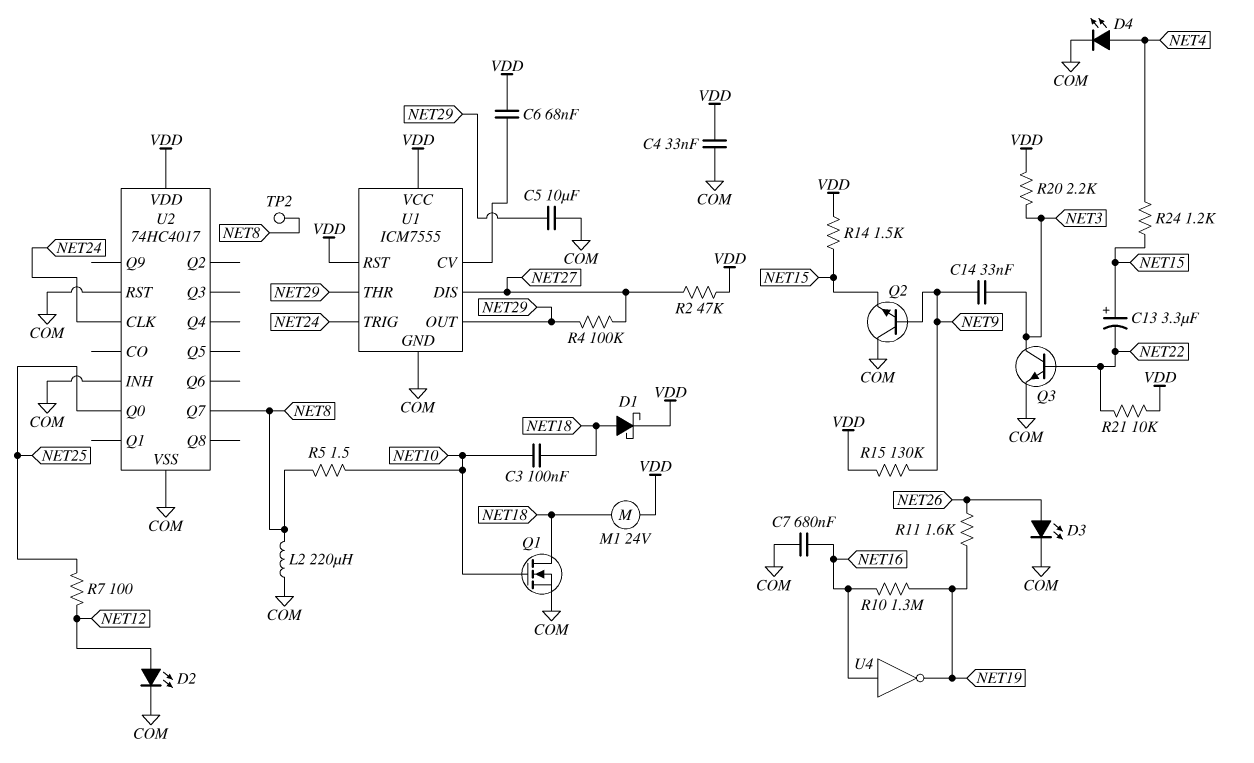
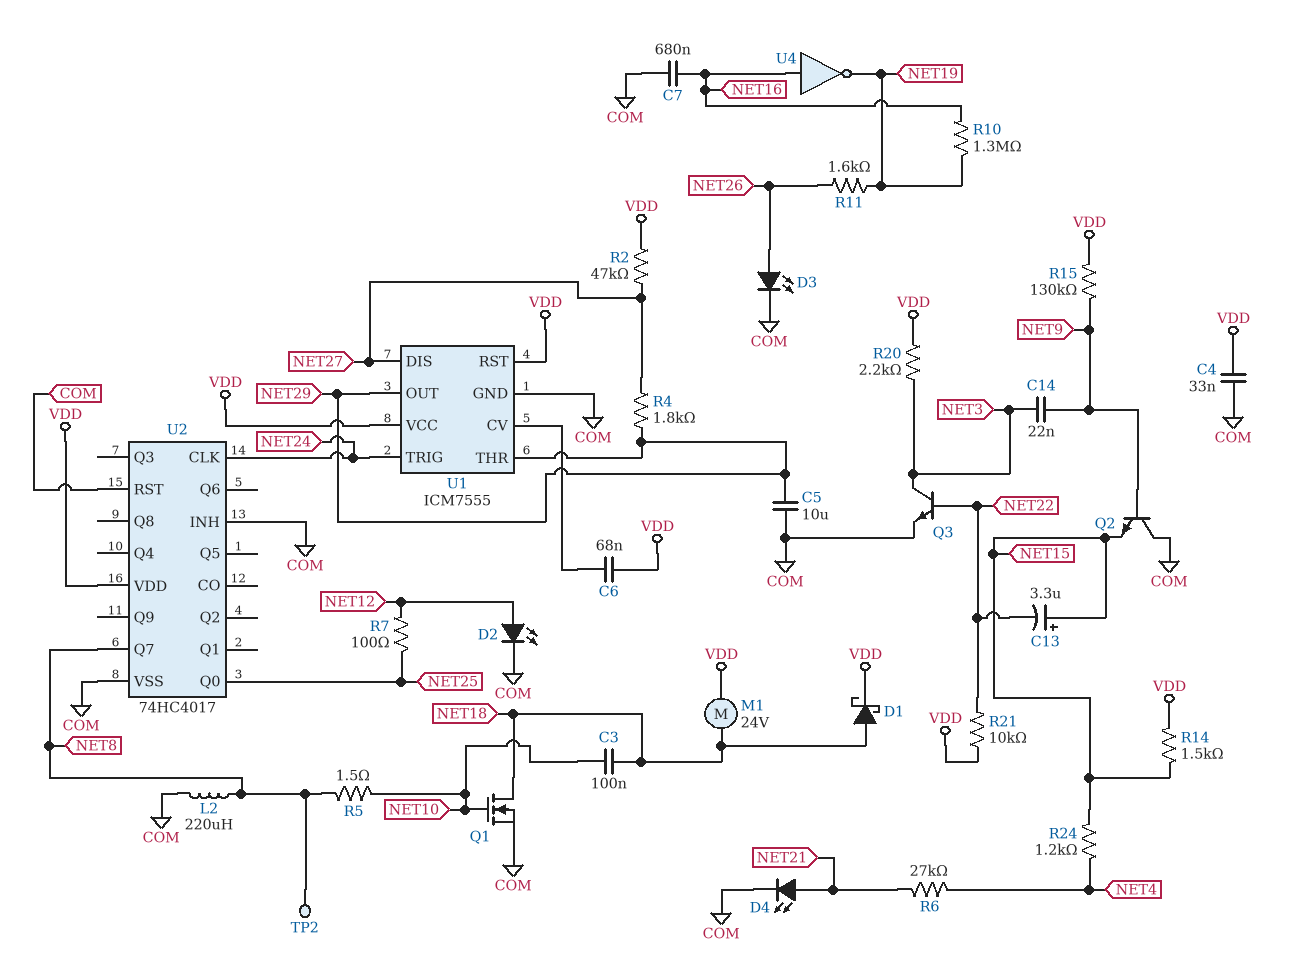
C14: 33nF (NET3, NET9) -> 22nF (NET3, NET9)
D4: LED (A NET4, K COM) -> LED (A NET21, K COM)
R4: 100k (NET27, NET29) -> 1.8k (NET27, NET29)
R6: none -> 27k (NET4, NET21)

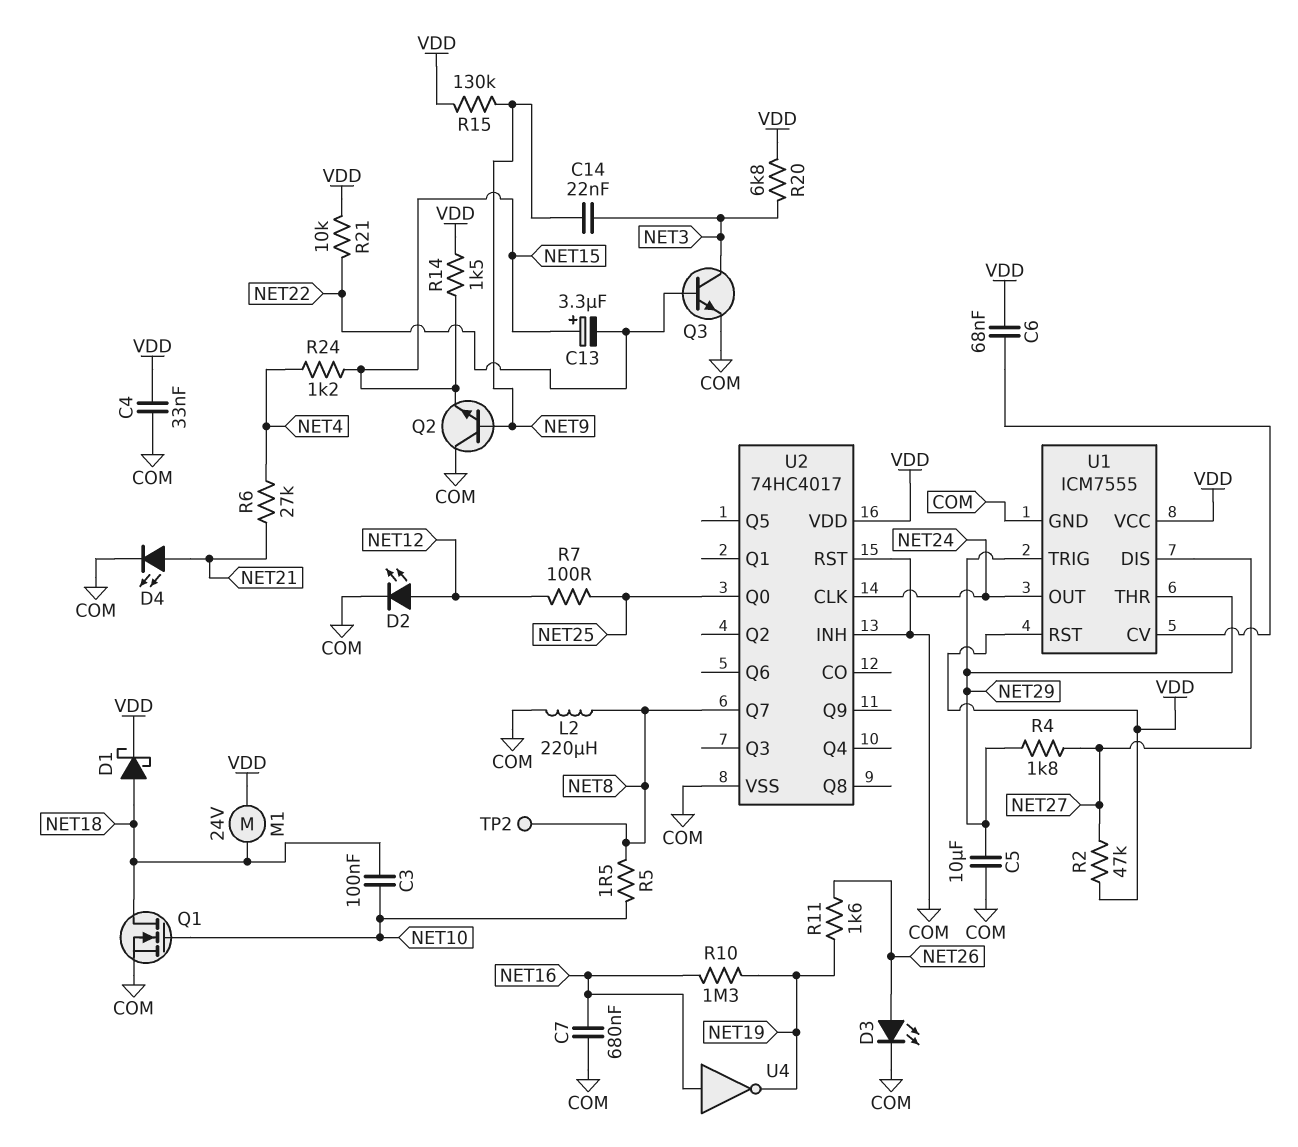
R20: 2.2k (NET3, VDD) -> 6.8k (NET3, VDD)
U1 pin OUT: NET29 -> NET24
U1 pin TRIG: NET24 -> NET29

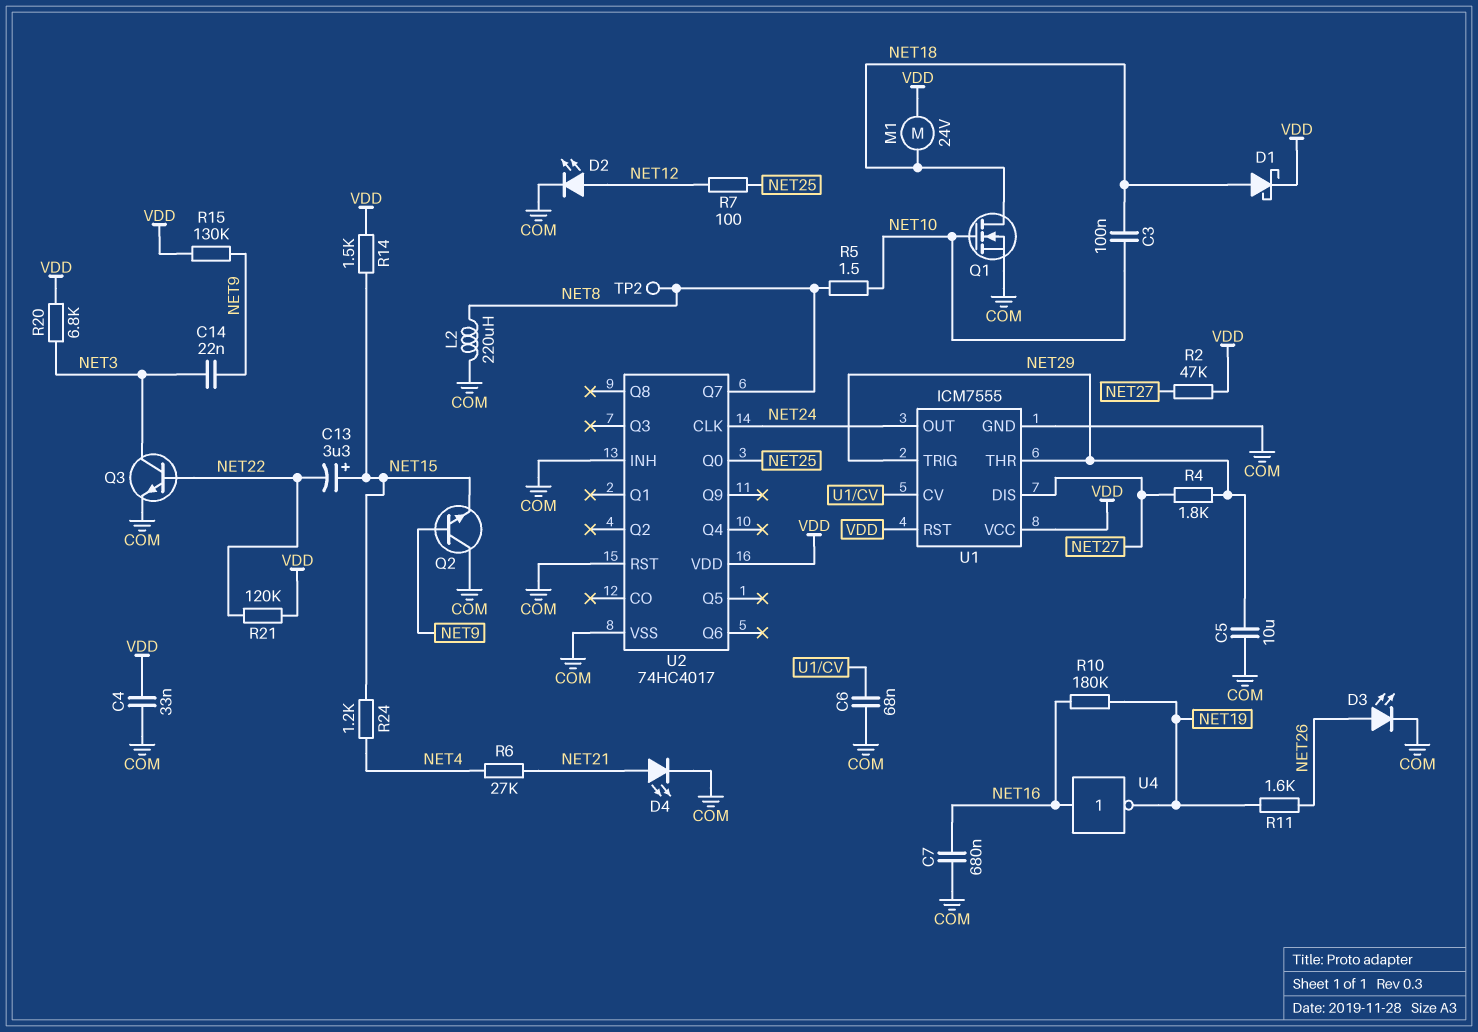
C6: 68nF (U1/CV, VDD) -> 68nF (COM, U1/CV)
R10: 1.3M (NET16, NET19) -> 180k (NET16, NET19)
R21: 10k (NET22, VDD) -> 120k (NET22, VDD)

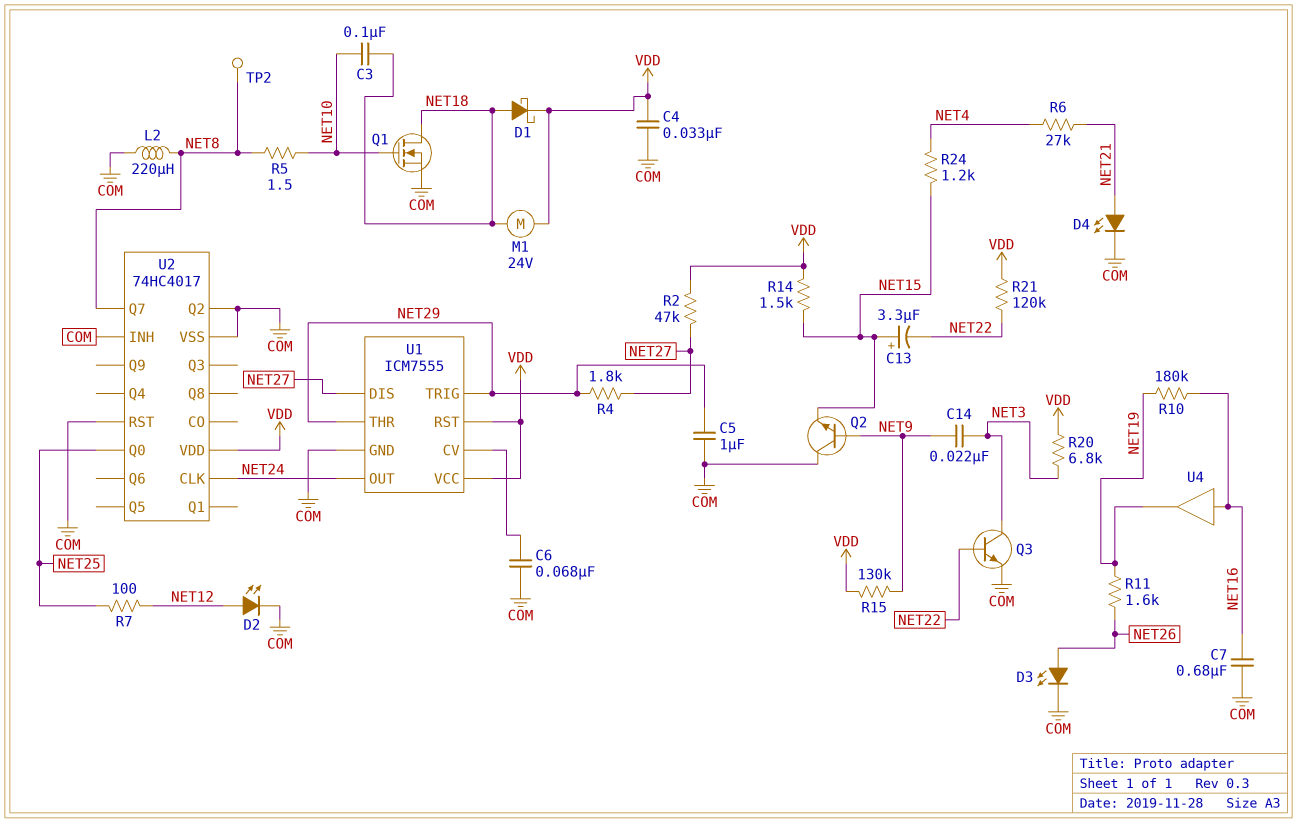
C5: 10uF (COM, NET29) -> 1uF (COM, NET29)
U2 pin Q2: none -> COM
U4: NOT (in NET16, out NET19) -> buffer (in NET16, out NET19)

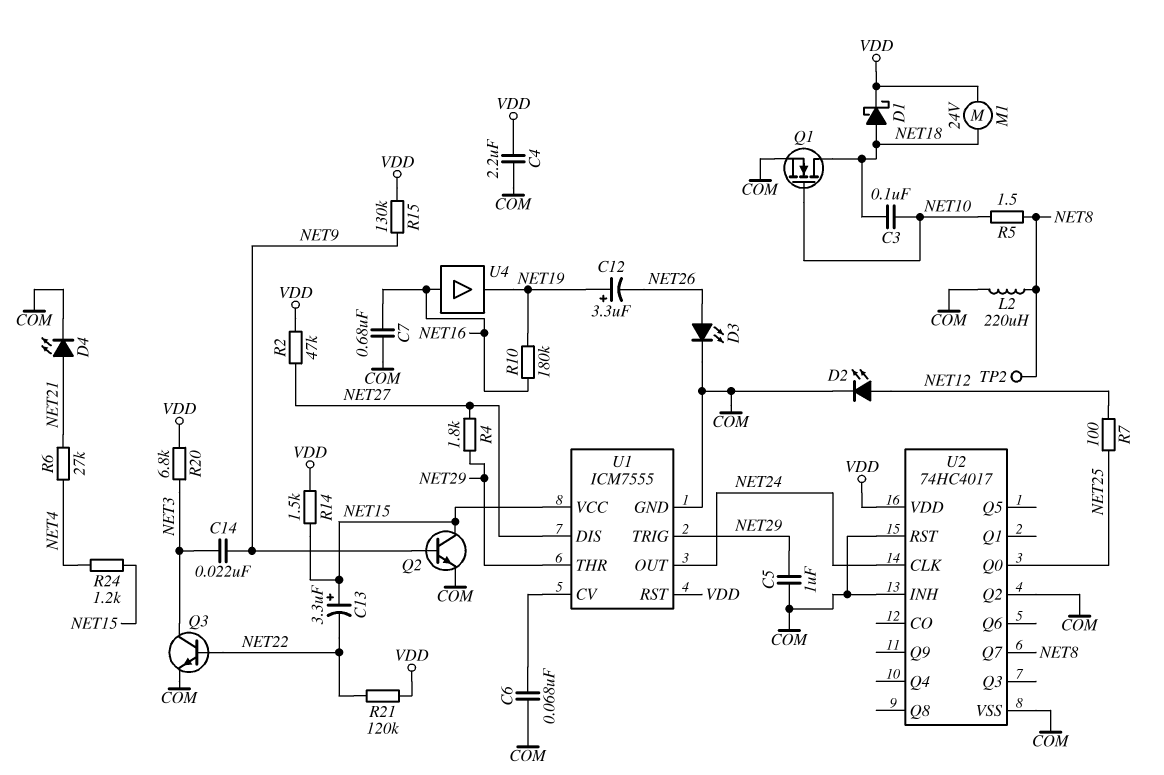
C4: 33nF (COM, VDD) -> 2.2uF (COM, VDD)
C12: none -> 3.3uF (plus NET19, minus NET26)
Q2: NPN (B NET9, C COM, E NET15) -> NPN (B NET9, C NET15, E COM)
R11: 1.6k (NET19, NET26) -> none
U1 pin VCC: VDD -> NET15

